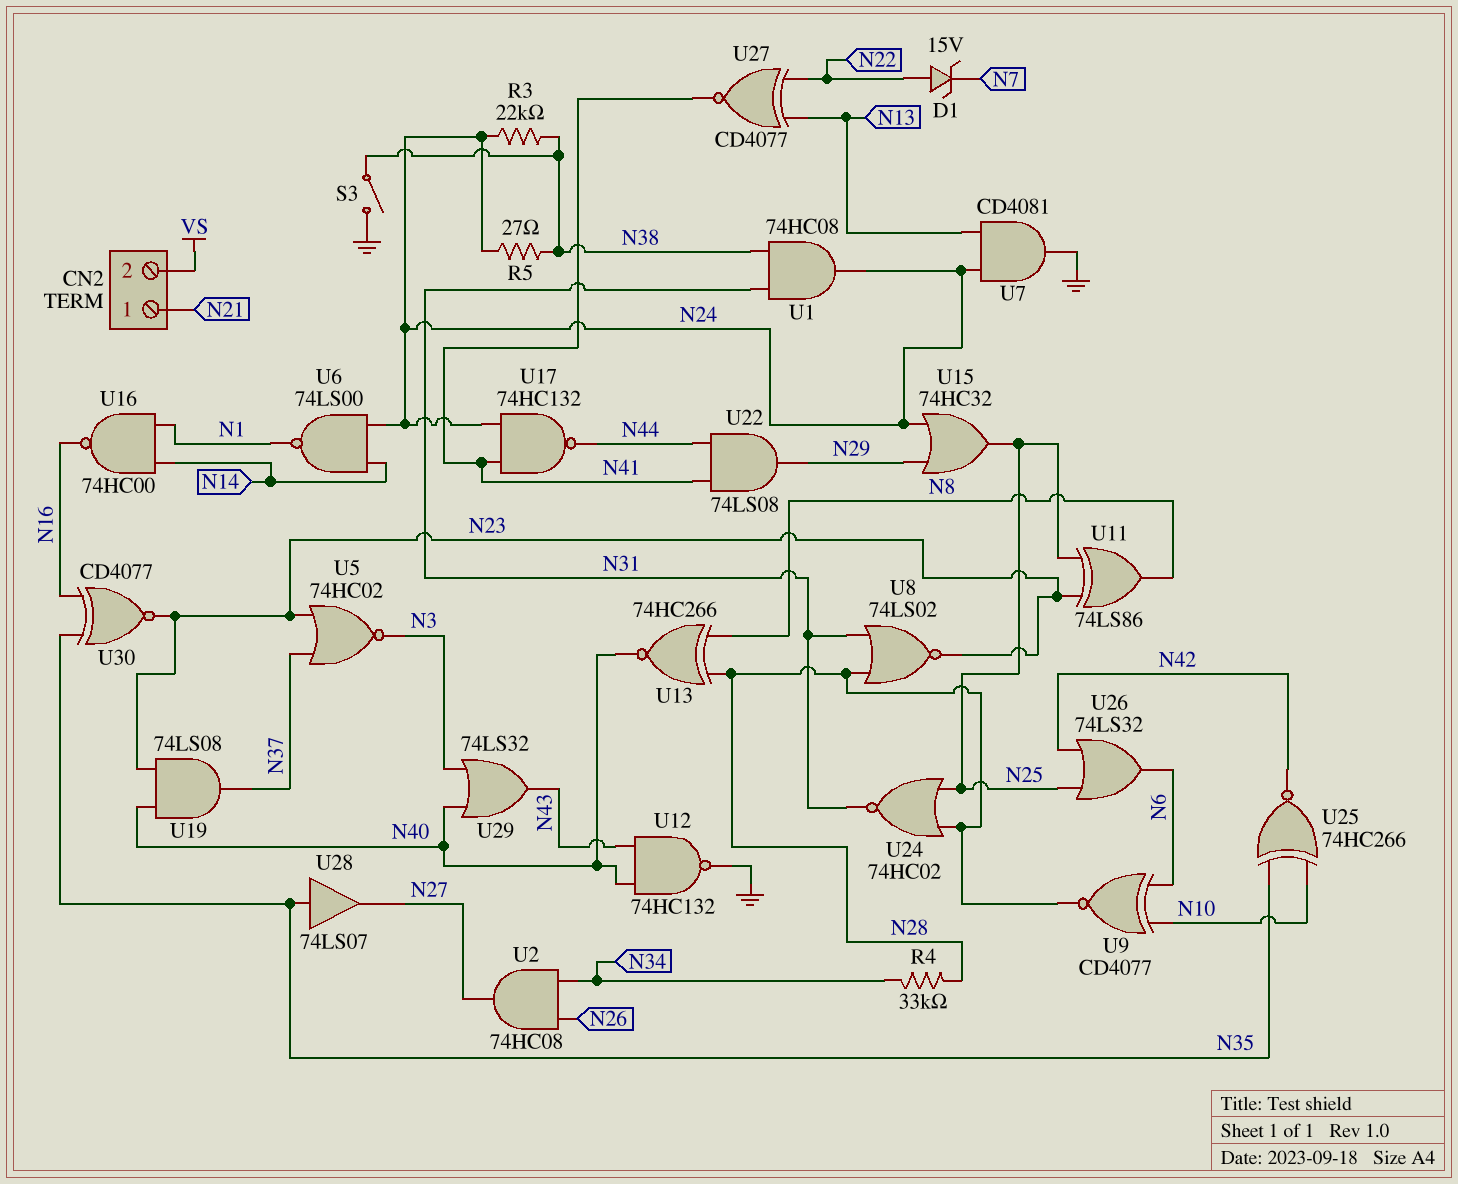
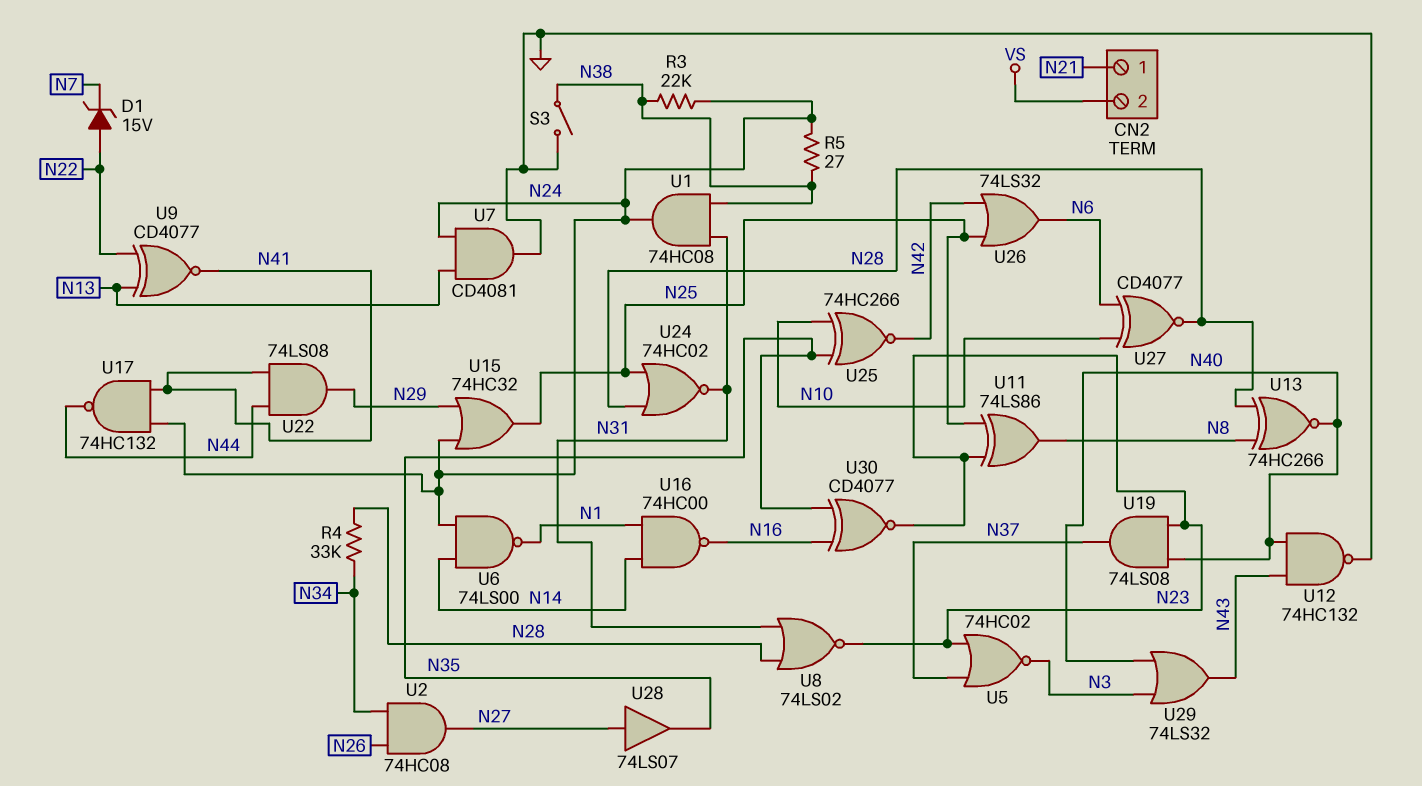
U9: XNOR CD4077 (in N6, in N10, out N28) -> XNOR CD4077 (in N13, in N22, out N41)
U27: XNOR CD4077 (in N13, in N22, out N41) -> XNOR CD4077 (in N6, in N10, out N28)
U28: buffer 74LS07 (in N35, out N27) -> buffer 74LS07 (in N27, out N35)

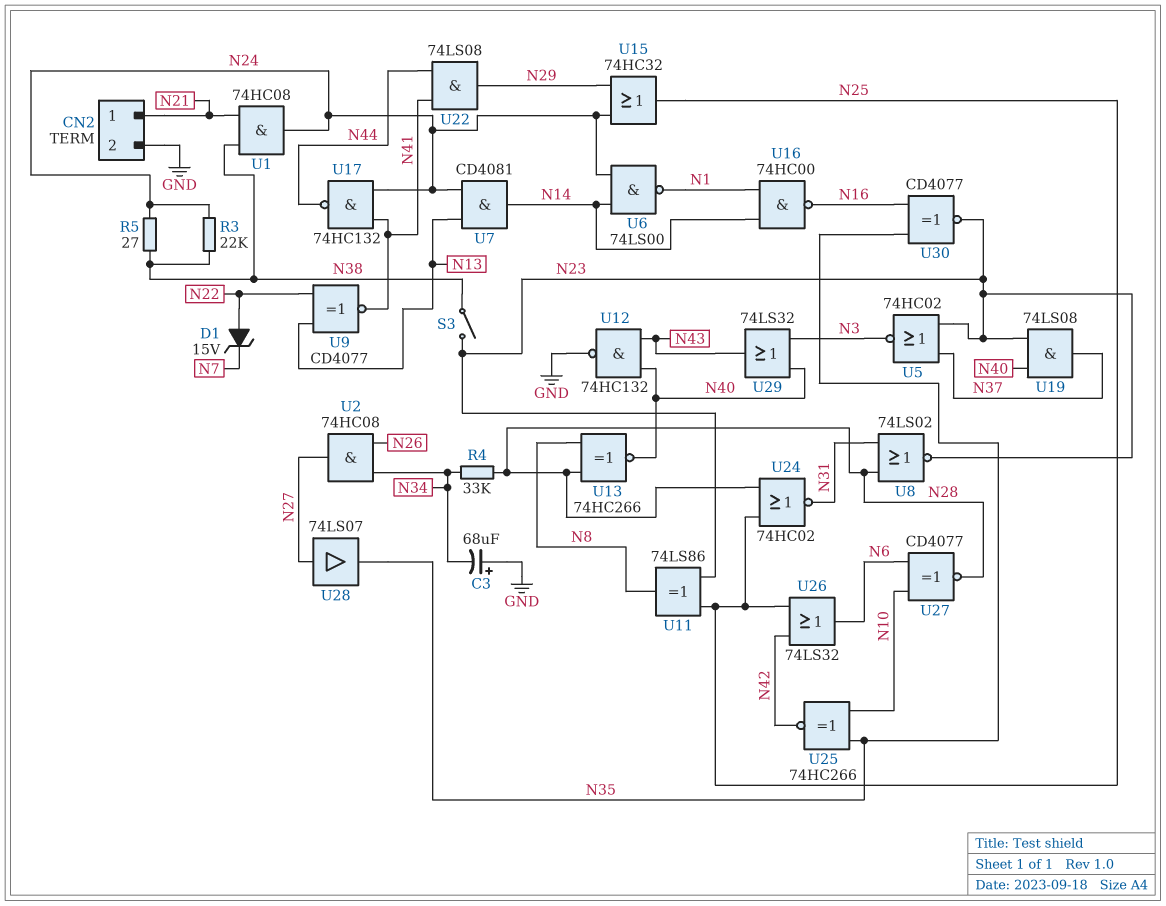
C3: none -> 68uF (plus GND, minus N34)
CN2 pin 2: VS -> GND
S3: switch (GND, N38) -> switch (N23, N38)
U1: AND 74HC08 (in N31, in N38, out N24) -> AND 74HC08 (in N21, in N38, out N24)
U7: AND CD4081 (in N13, in N24, out GND) -> AND CD4081 (in N13, in N24, out N14)

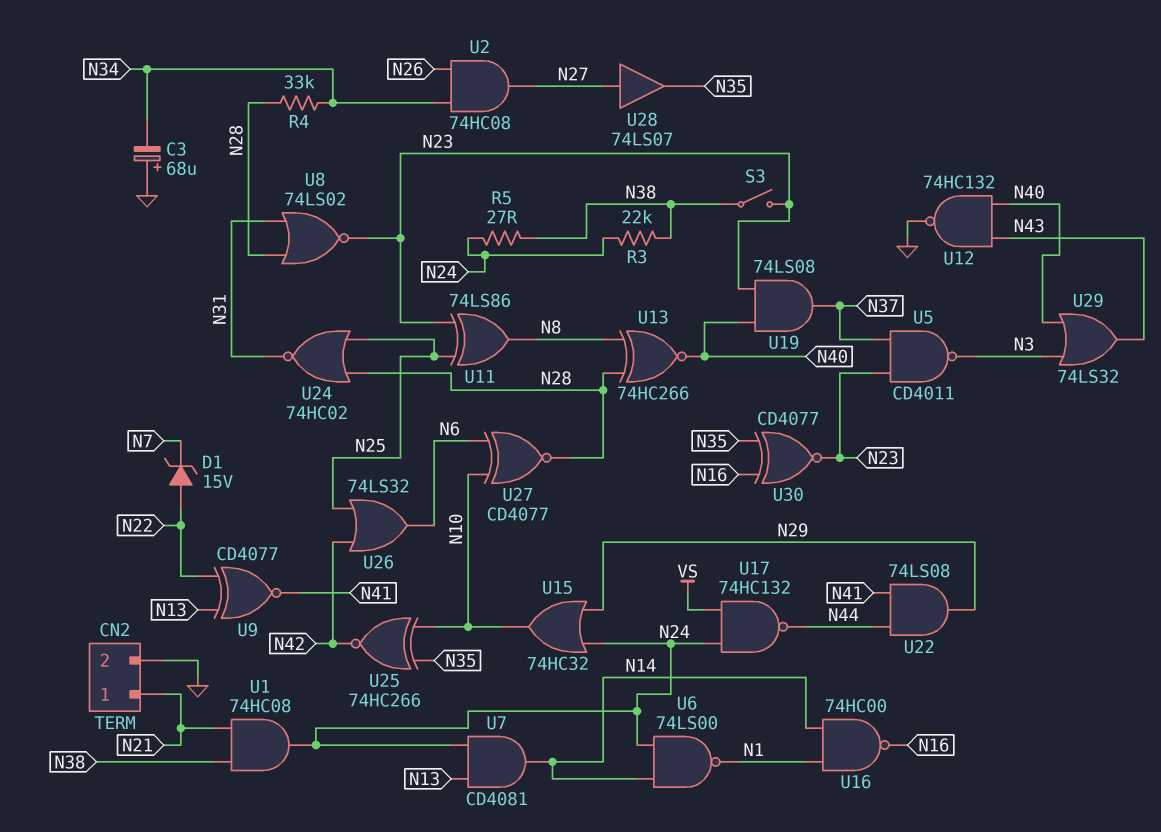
U5: NOR 74HC02 (in N23, in N37, out N3) -> NAND CD4011 (in N23, in N37, out N3)
U15: OR 74HC32 (in N24, in N29, out N25) -> OR 74HC32 (in N24, in N29, out N10)
U17: NAND 74HC132 (in N24, in N41, out N44) -> NAND 74HC132 (in N24, in VS, out N44)

